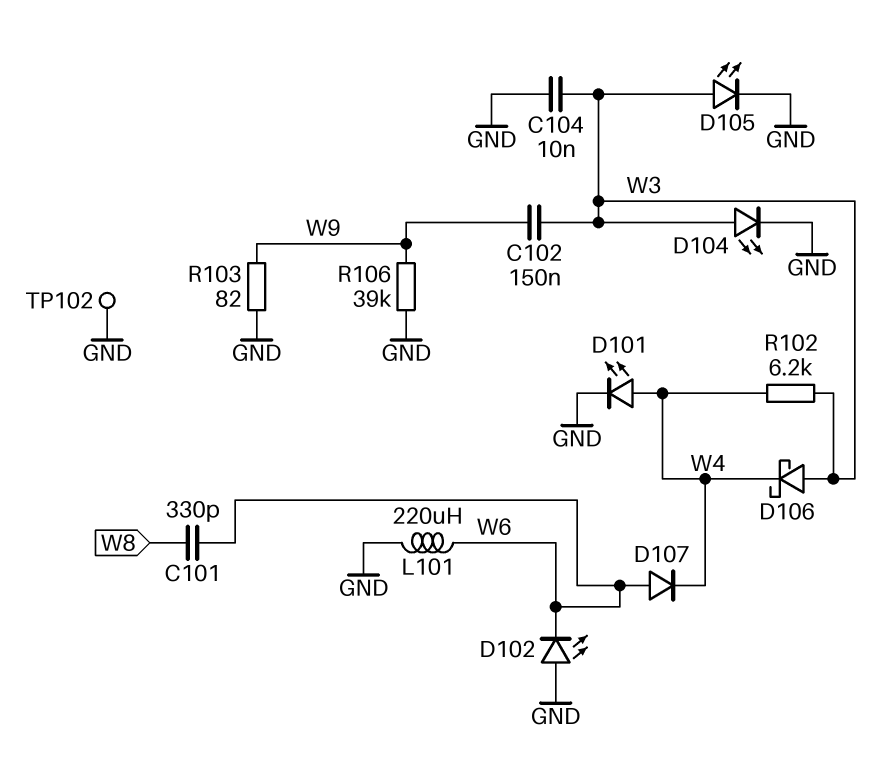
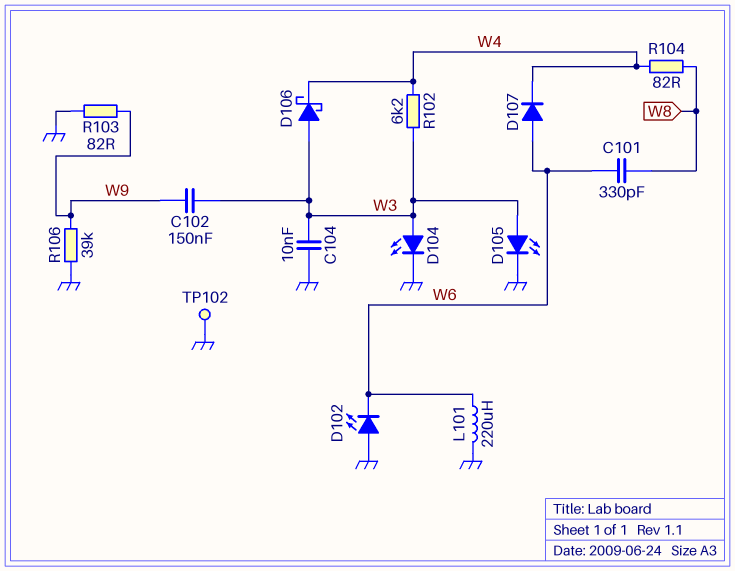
D101: LED (A W4, K GND) -> none
R104: none -> 82 (W4, W8)

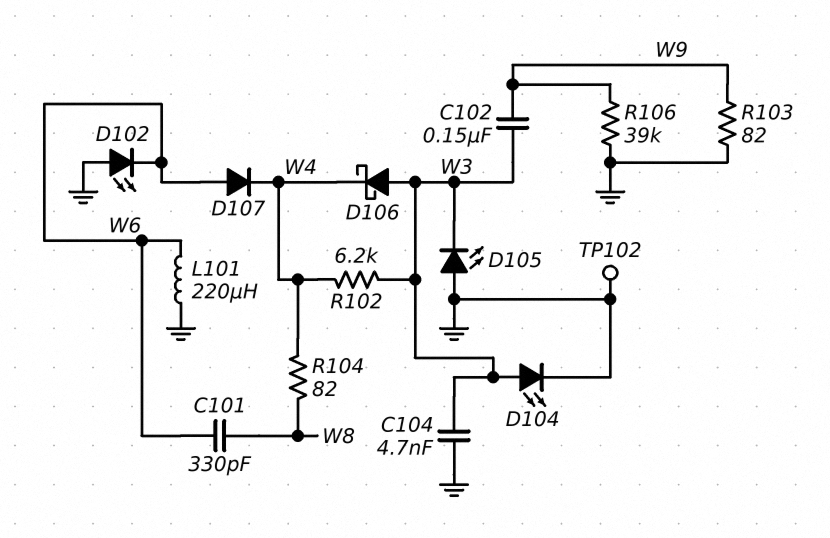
C104: 10nF (GND, W3) -> 4.7nF (GND, W3)
D105: LED (A W3, K GND) -> LED (A GND, K W3)

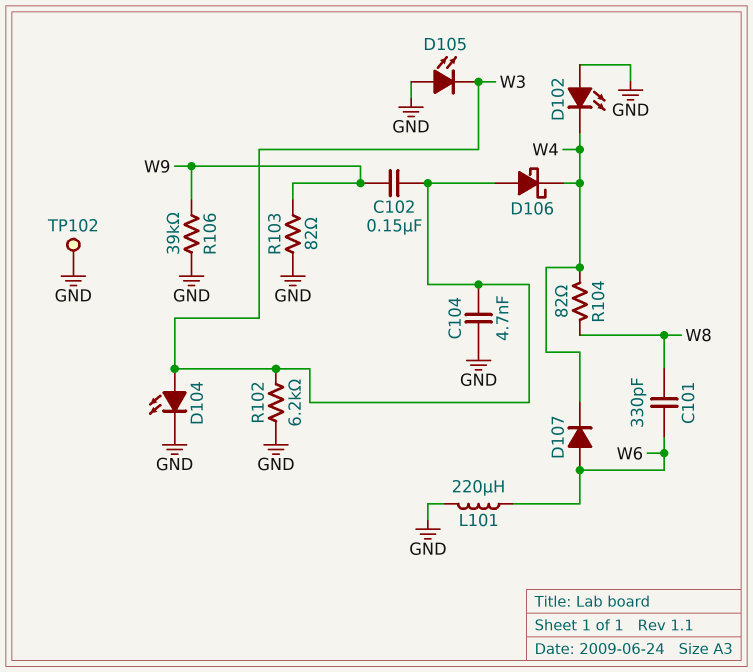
D102: LED (A GND, K W6) -> LED (A GND, K W4)
R102: 6.2k (W3, W4) -> 6.2k (GND, W3)

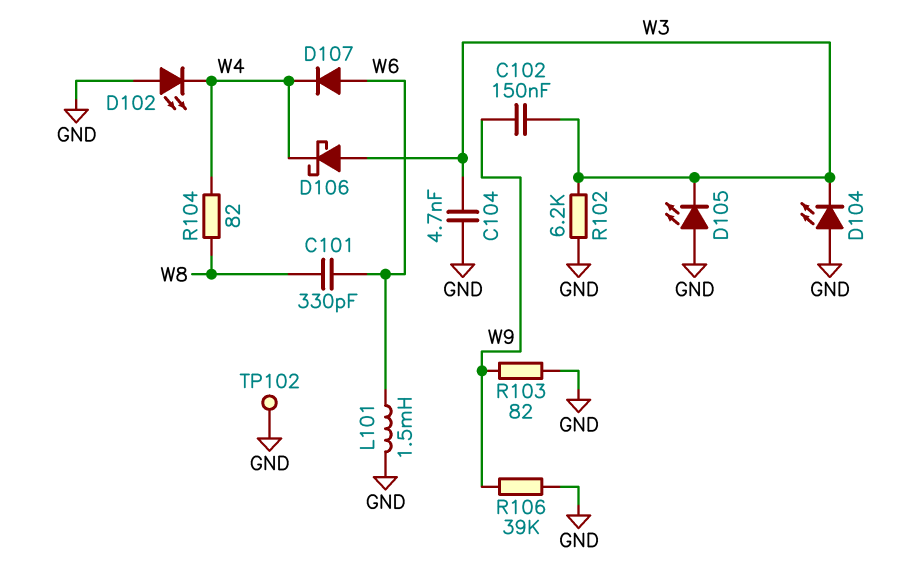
D104: LED (A W3, K GND) -> LED (A GND, K W3)
L101: 220uH (GND, W6) -> 1.5mH (GND, W6)

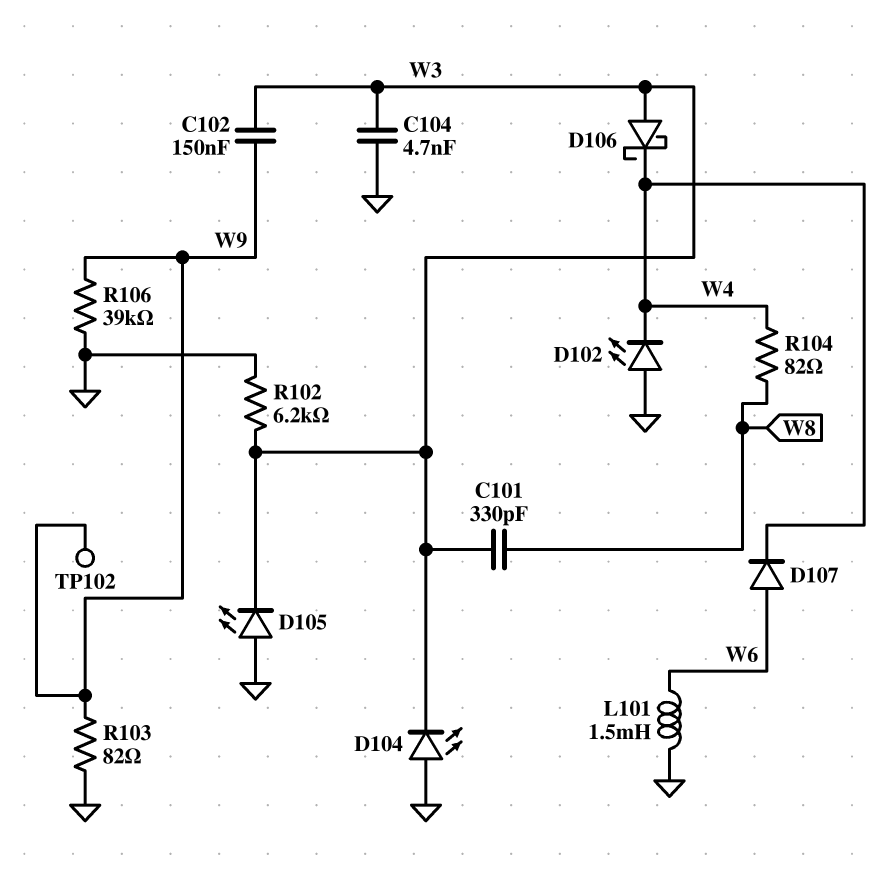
C101: 330pF (W6, W8) -> 330pF (W3, W8)
TP102: test point (GND) -> test point (W9)

